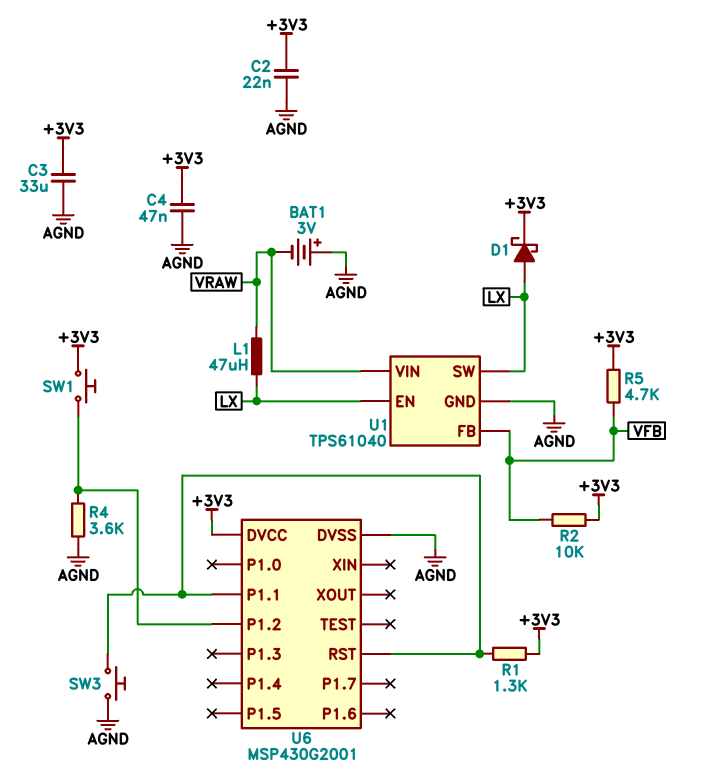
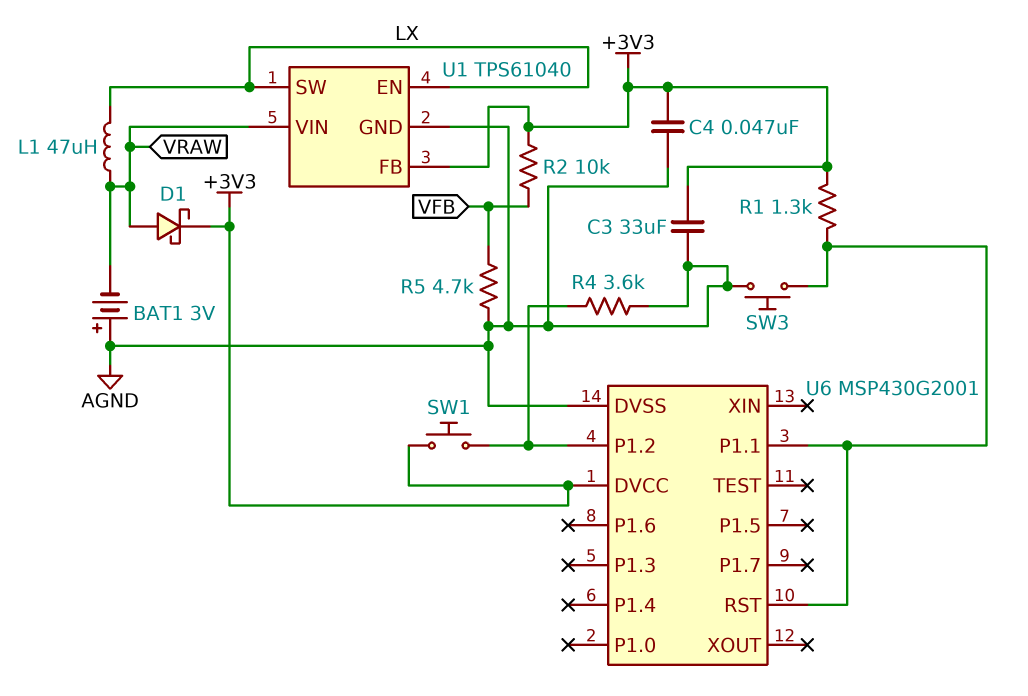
C2: 22nF (+3V3, AGND) -> none
D1: schottky (A LX, K +3V3) -> schottky (A VRAW, K +3V3)
R5: 4.7k (+3V3, VFB) -> 4.7k (AGND, VFB)
U1 pin FB: VFB -> +3V3

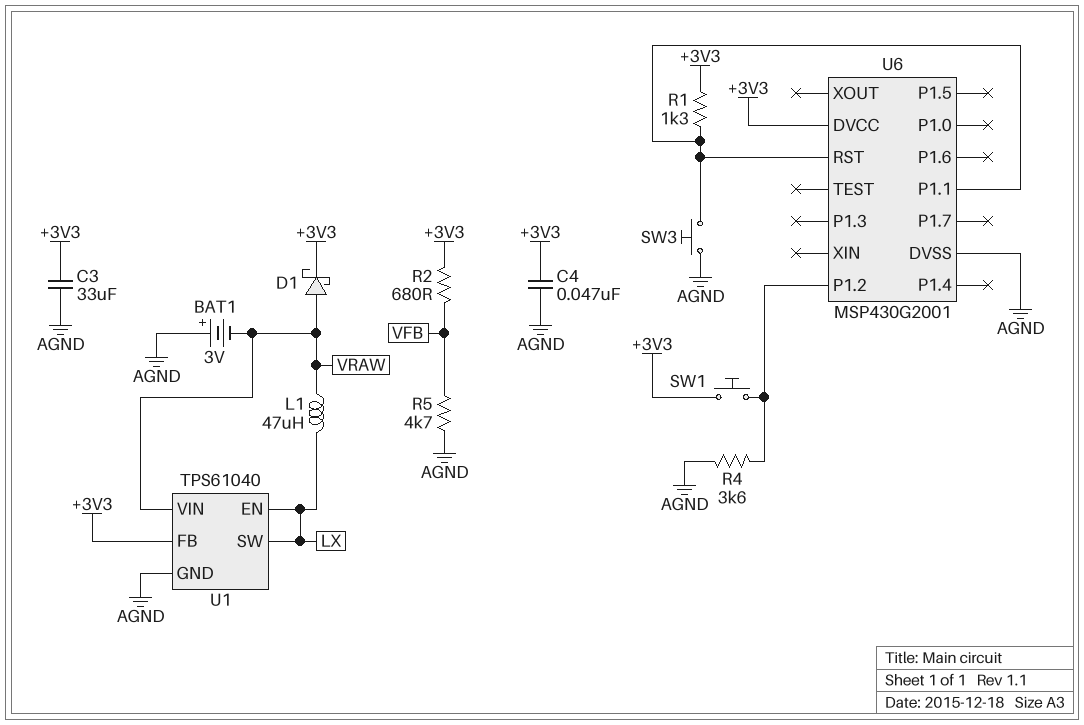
R2: 10k (+3V3, VFB) -> 680 (+3V3, VFB)

